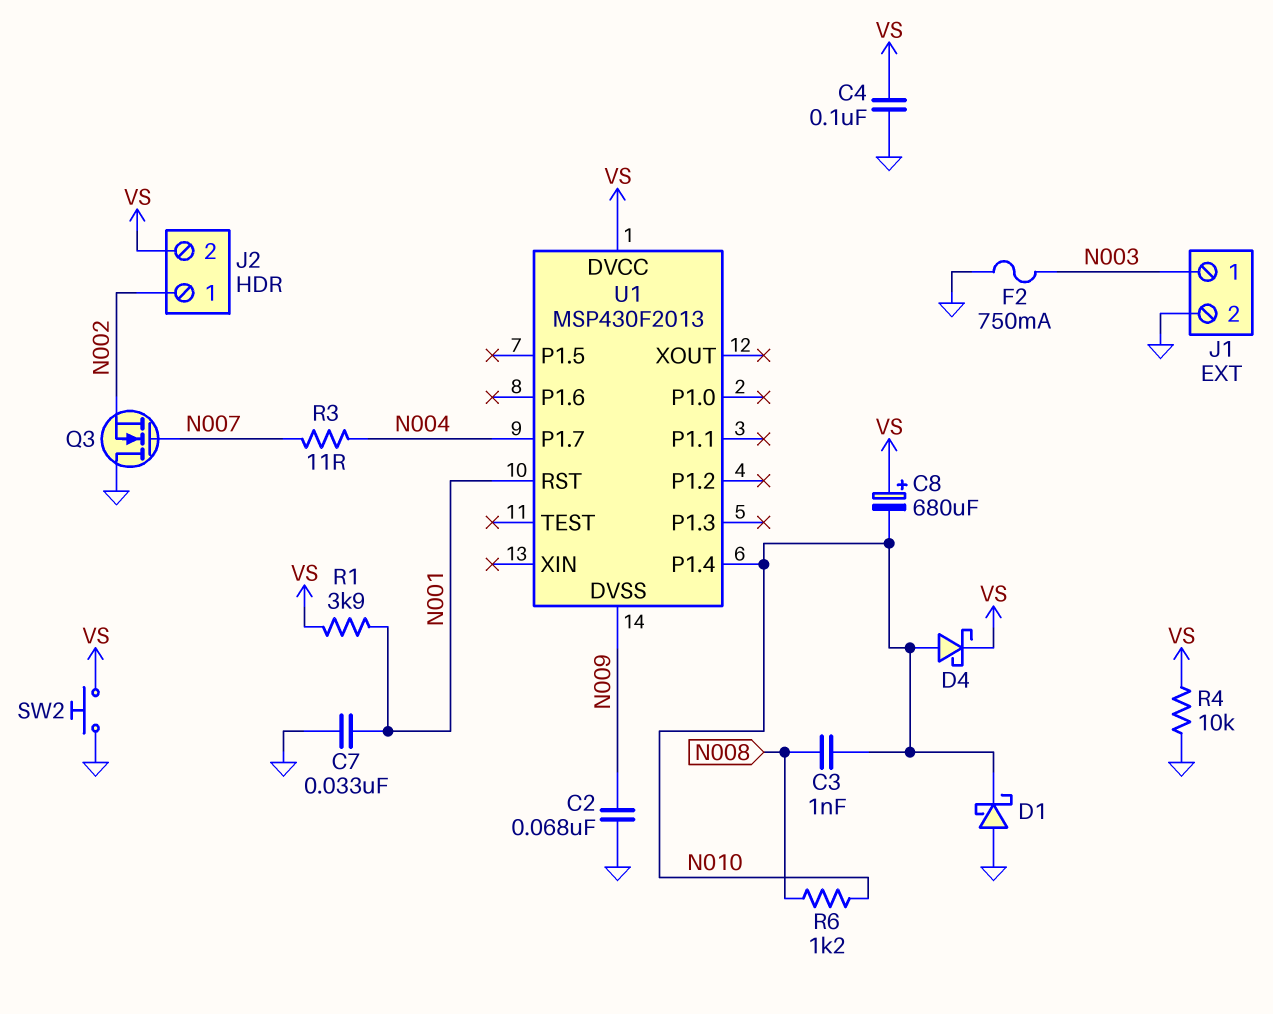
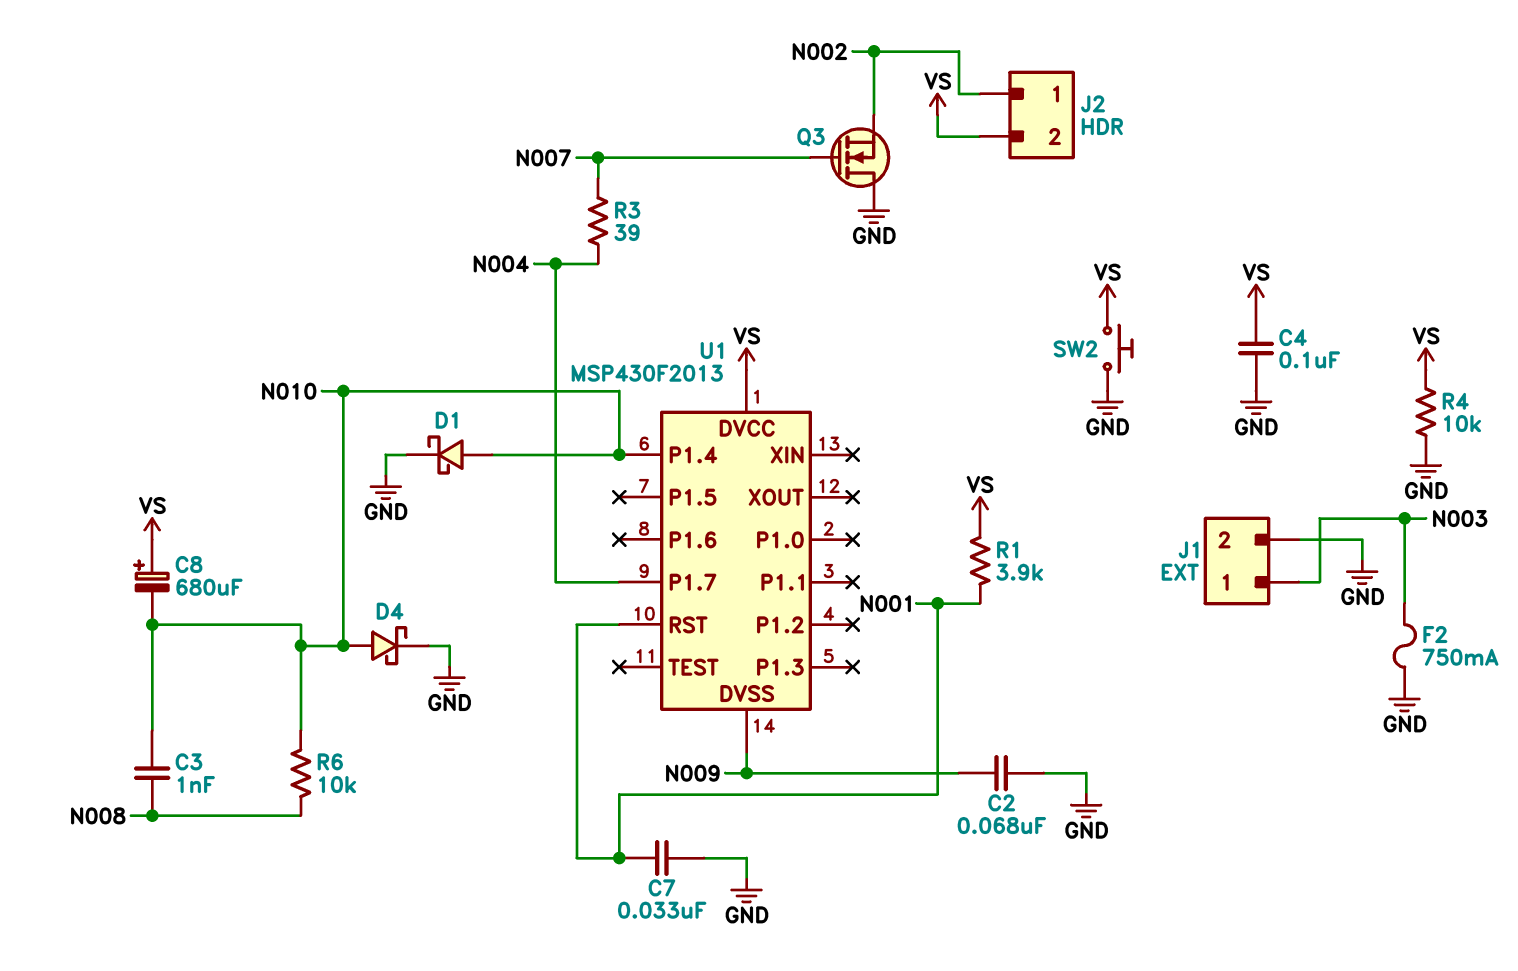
D1: schottky (A GND, K N010) -> schottky (A N010, K GND)
D4: schottky (A N010, K VS) -> schottky (A N010, K GND)
R3: 11 (N004, N007) -> 39 (N004, N007)
R6: 1.2k (N008, N010) -> 10k (N008, N010)

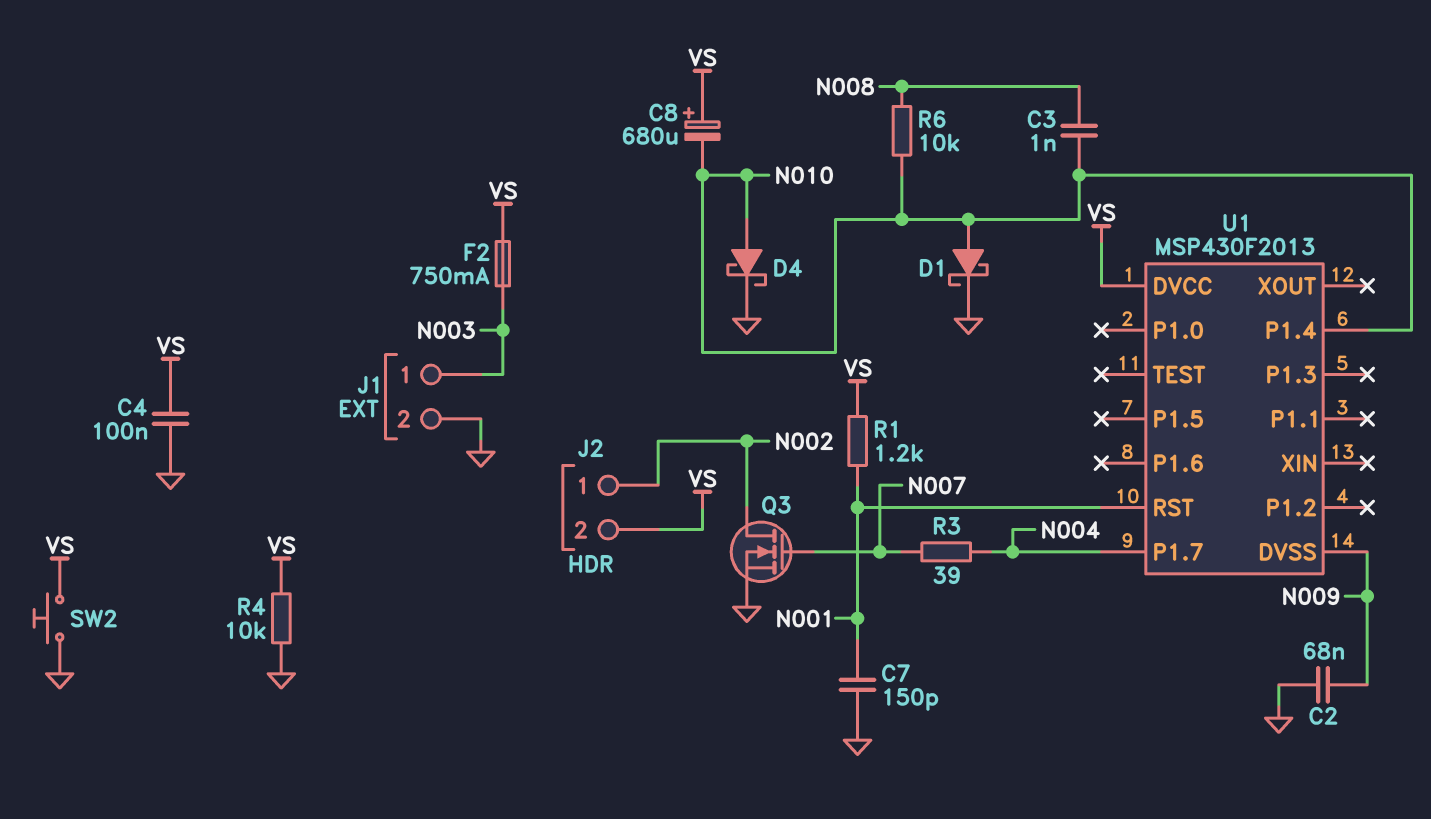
C7: 33nF (GND, N001) -> 150pF (GND, N001)
F2: 750mA (GND, N003) -> 750mA (N003, VS)
Q3: NMOS (G N007, D GND, S N002) -> NMOS (G N007, D N002, S GND)
R1: 3.9k (N001, VS) -> 1.2k (N001, VS)

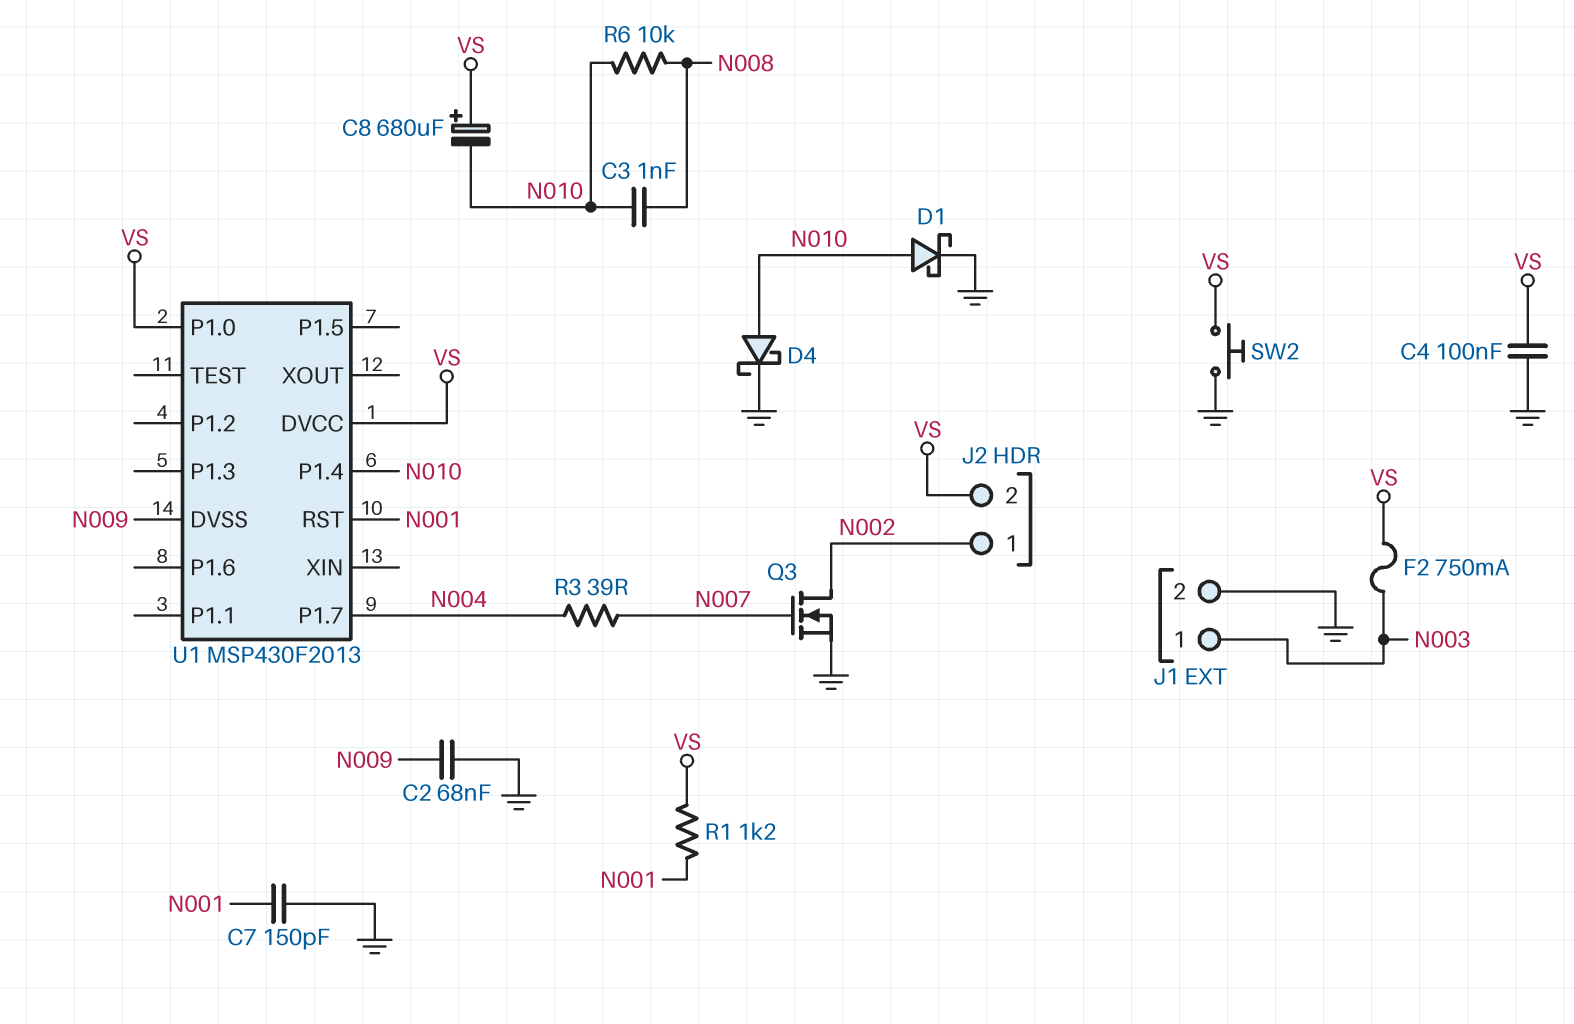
R4: 10k (GND, VS) -> none
U1 pin P1.0: none -> VS

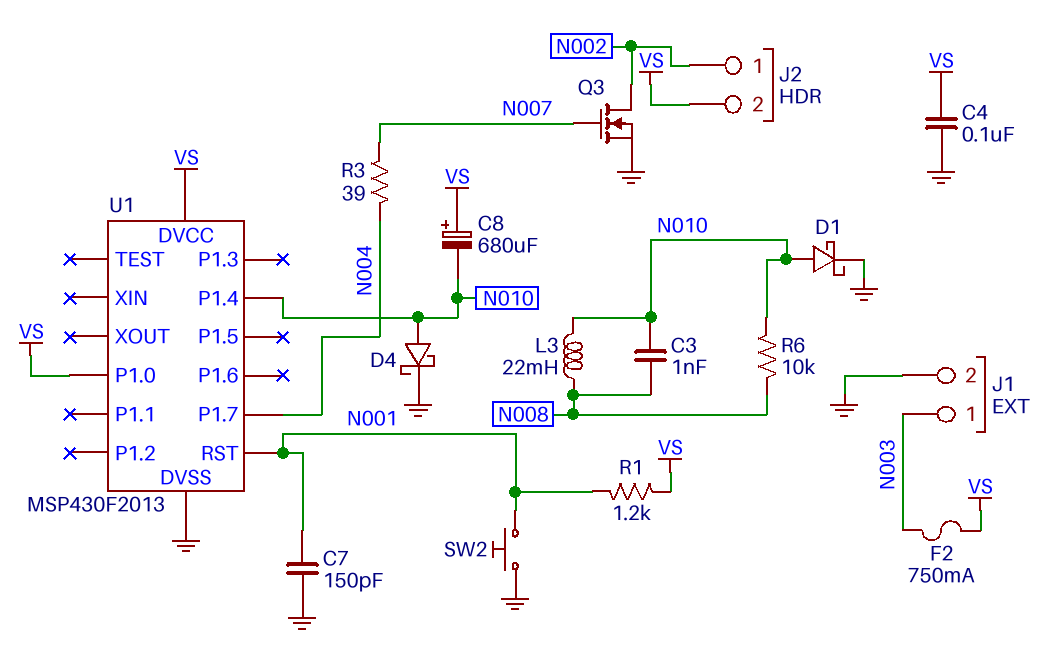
C2: 68nF (GND, N009) -> none
L3: none -> 22mH (N008, N010)
SW2: button (GND, VS) -> button (GND, N001)
U1 pin DVSS: N009 -> GND

